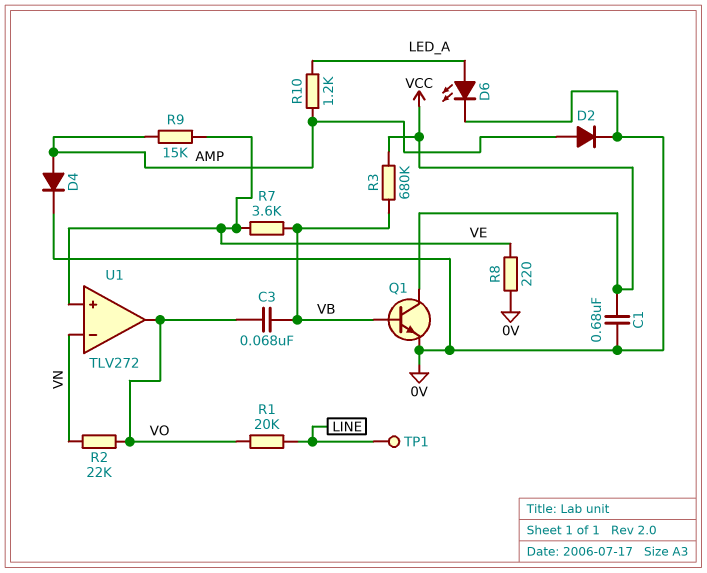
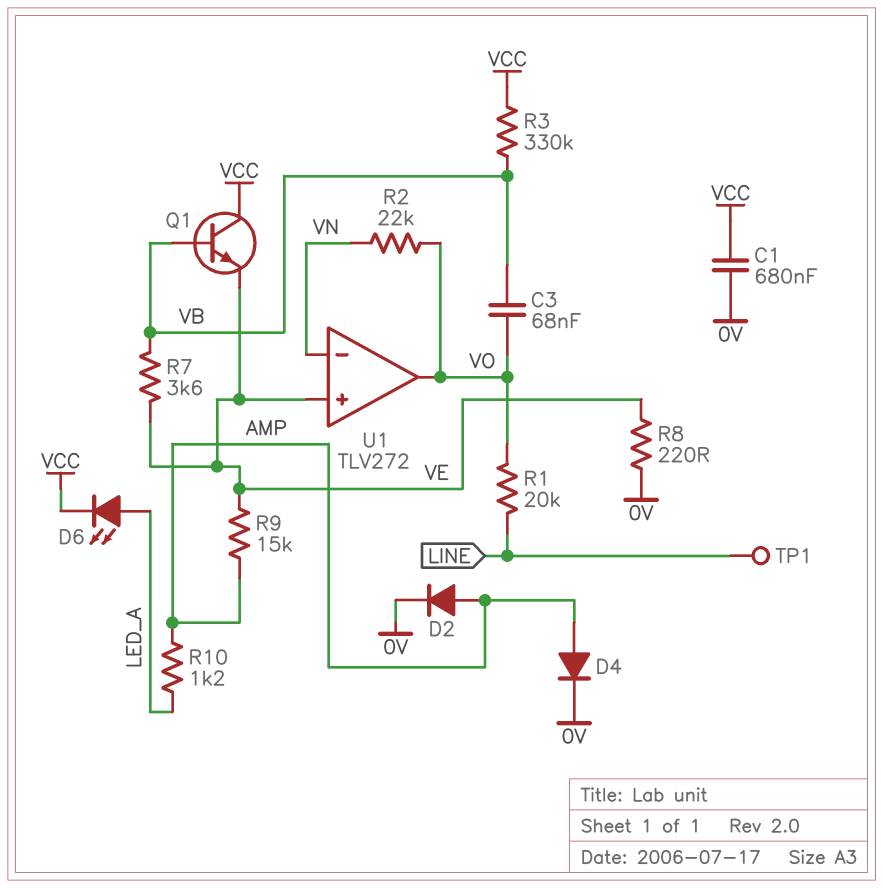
D6: LED (A LED_A, K 0V) -> LED (A LED_A, K VCC)
Q1: NPN (B VB, C VCC, E 0V) -> NPN (B VB, C VCC, E VE)
R3: 680k (VB, VCC) -> 330k (VB, VCC)

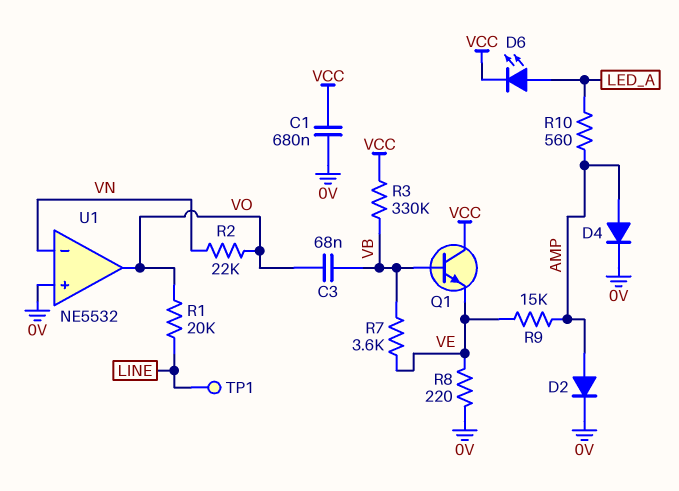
R10: 1.2k (AMP, LED_A) -> 560 (AMP, LED_A)
U1: TLV272 -> NE5532
U1 pin in+: VE -> 0V

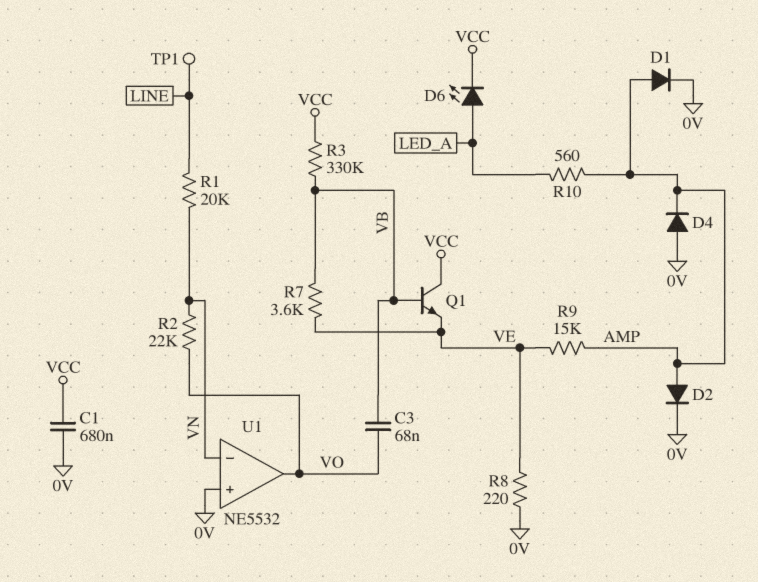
D1: none -> diode (A AMP, K 0V)
D4: diode (A AMP, K 0V) -> diode (A 0V, K AMP)
R1: 20k (LINE, VO) -> 20k (LINE, VN)

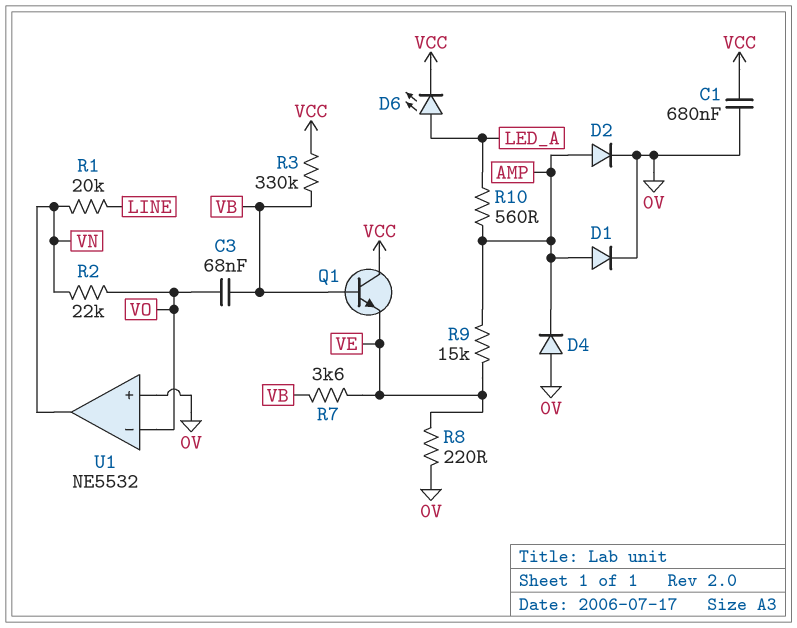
TP1: test point (LINE) -> none
U1 pin in-: VN -> VO
U1 pin out: VO -> VN

